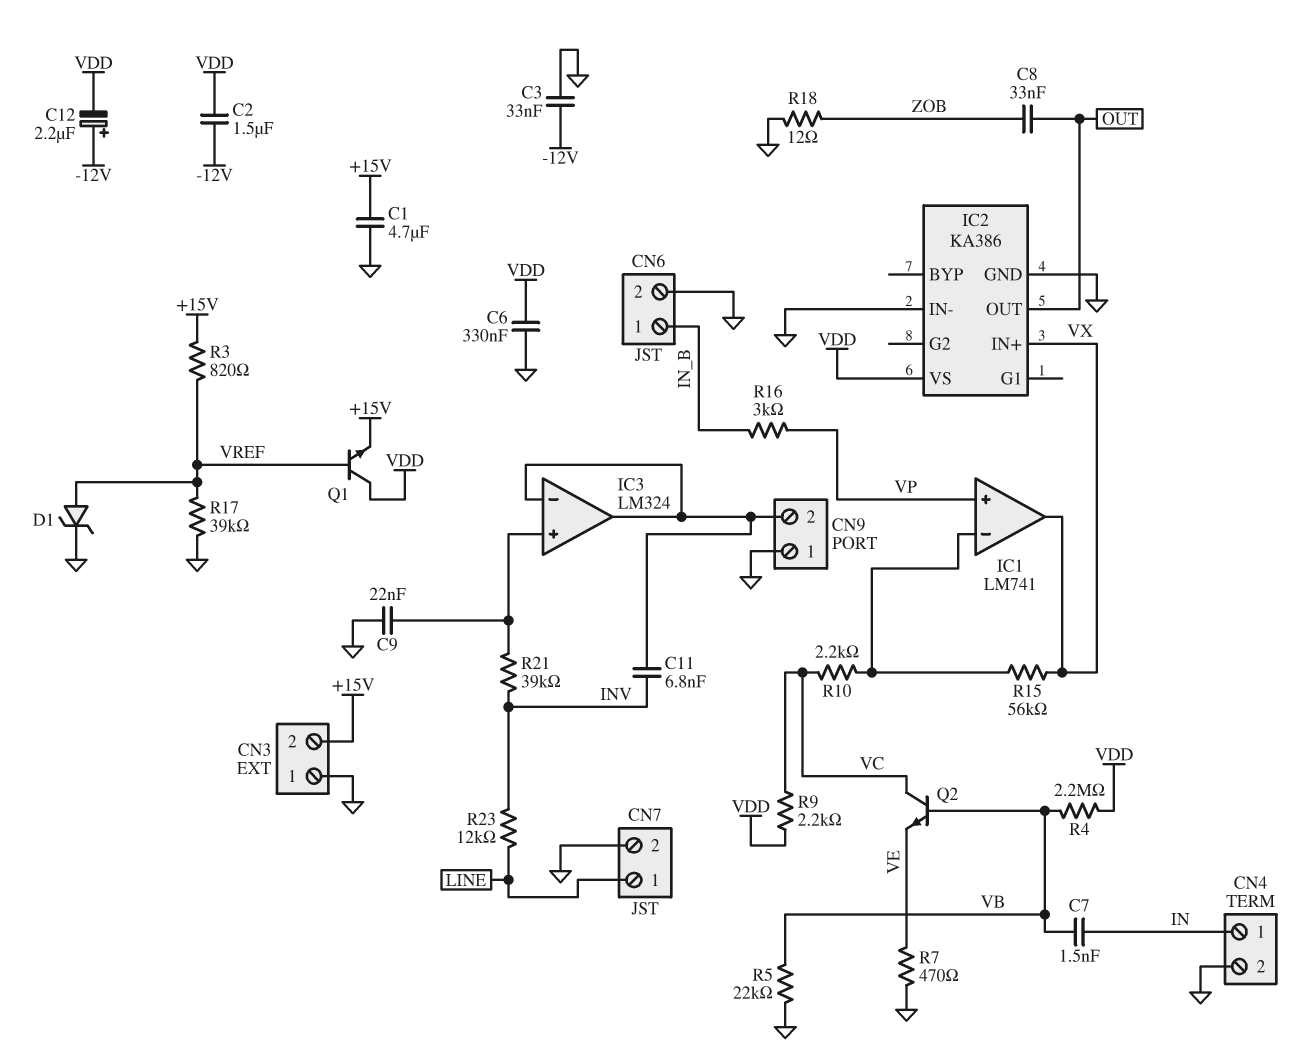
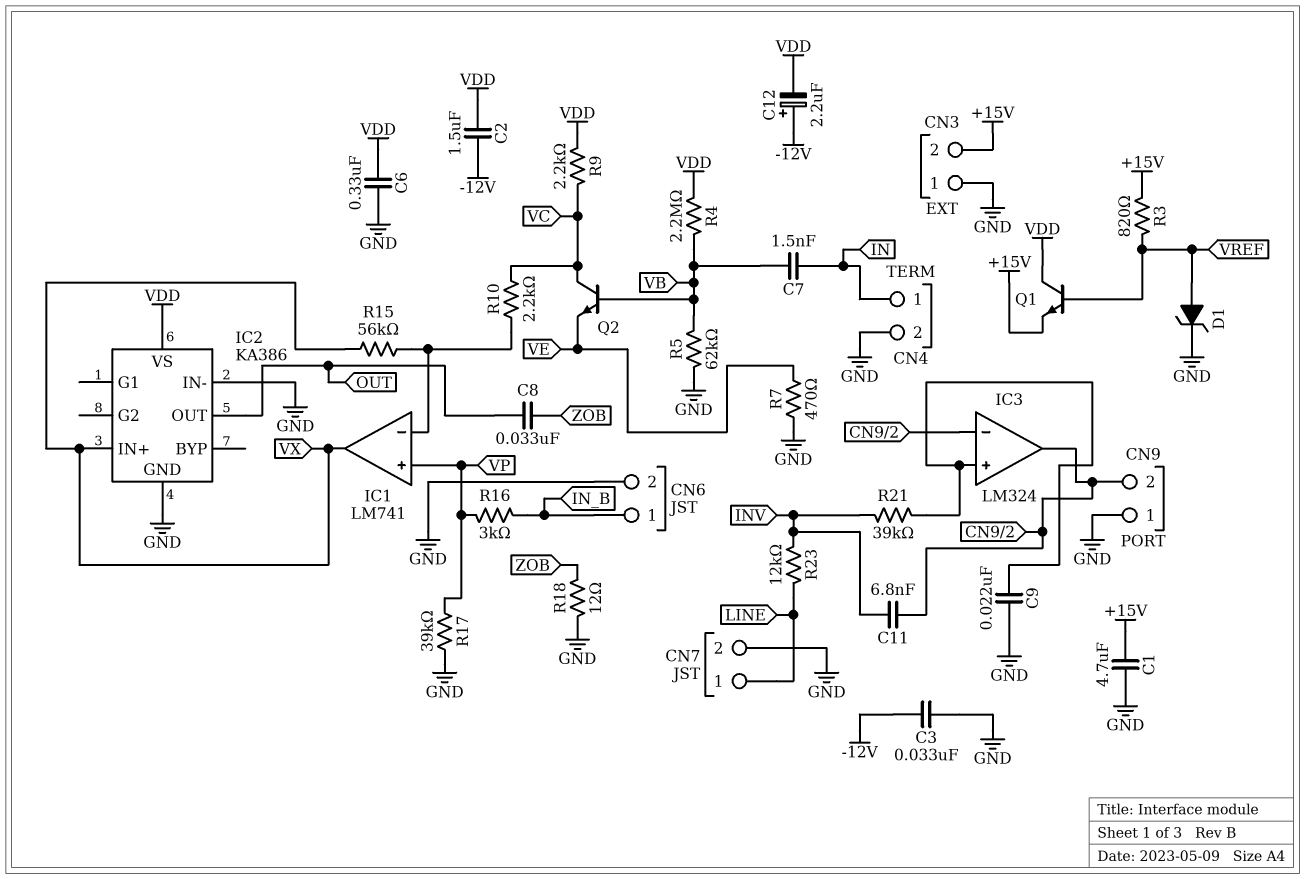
R5: 22k (GND, VB) -> 62k (GND, VB)
R17: 39k (GND, VREF) -> 39k (GND, VP)

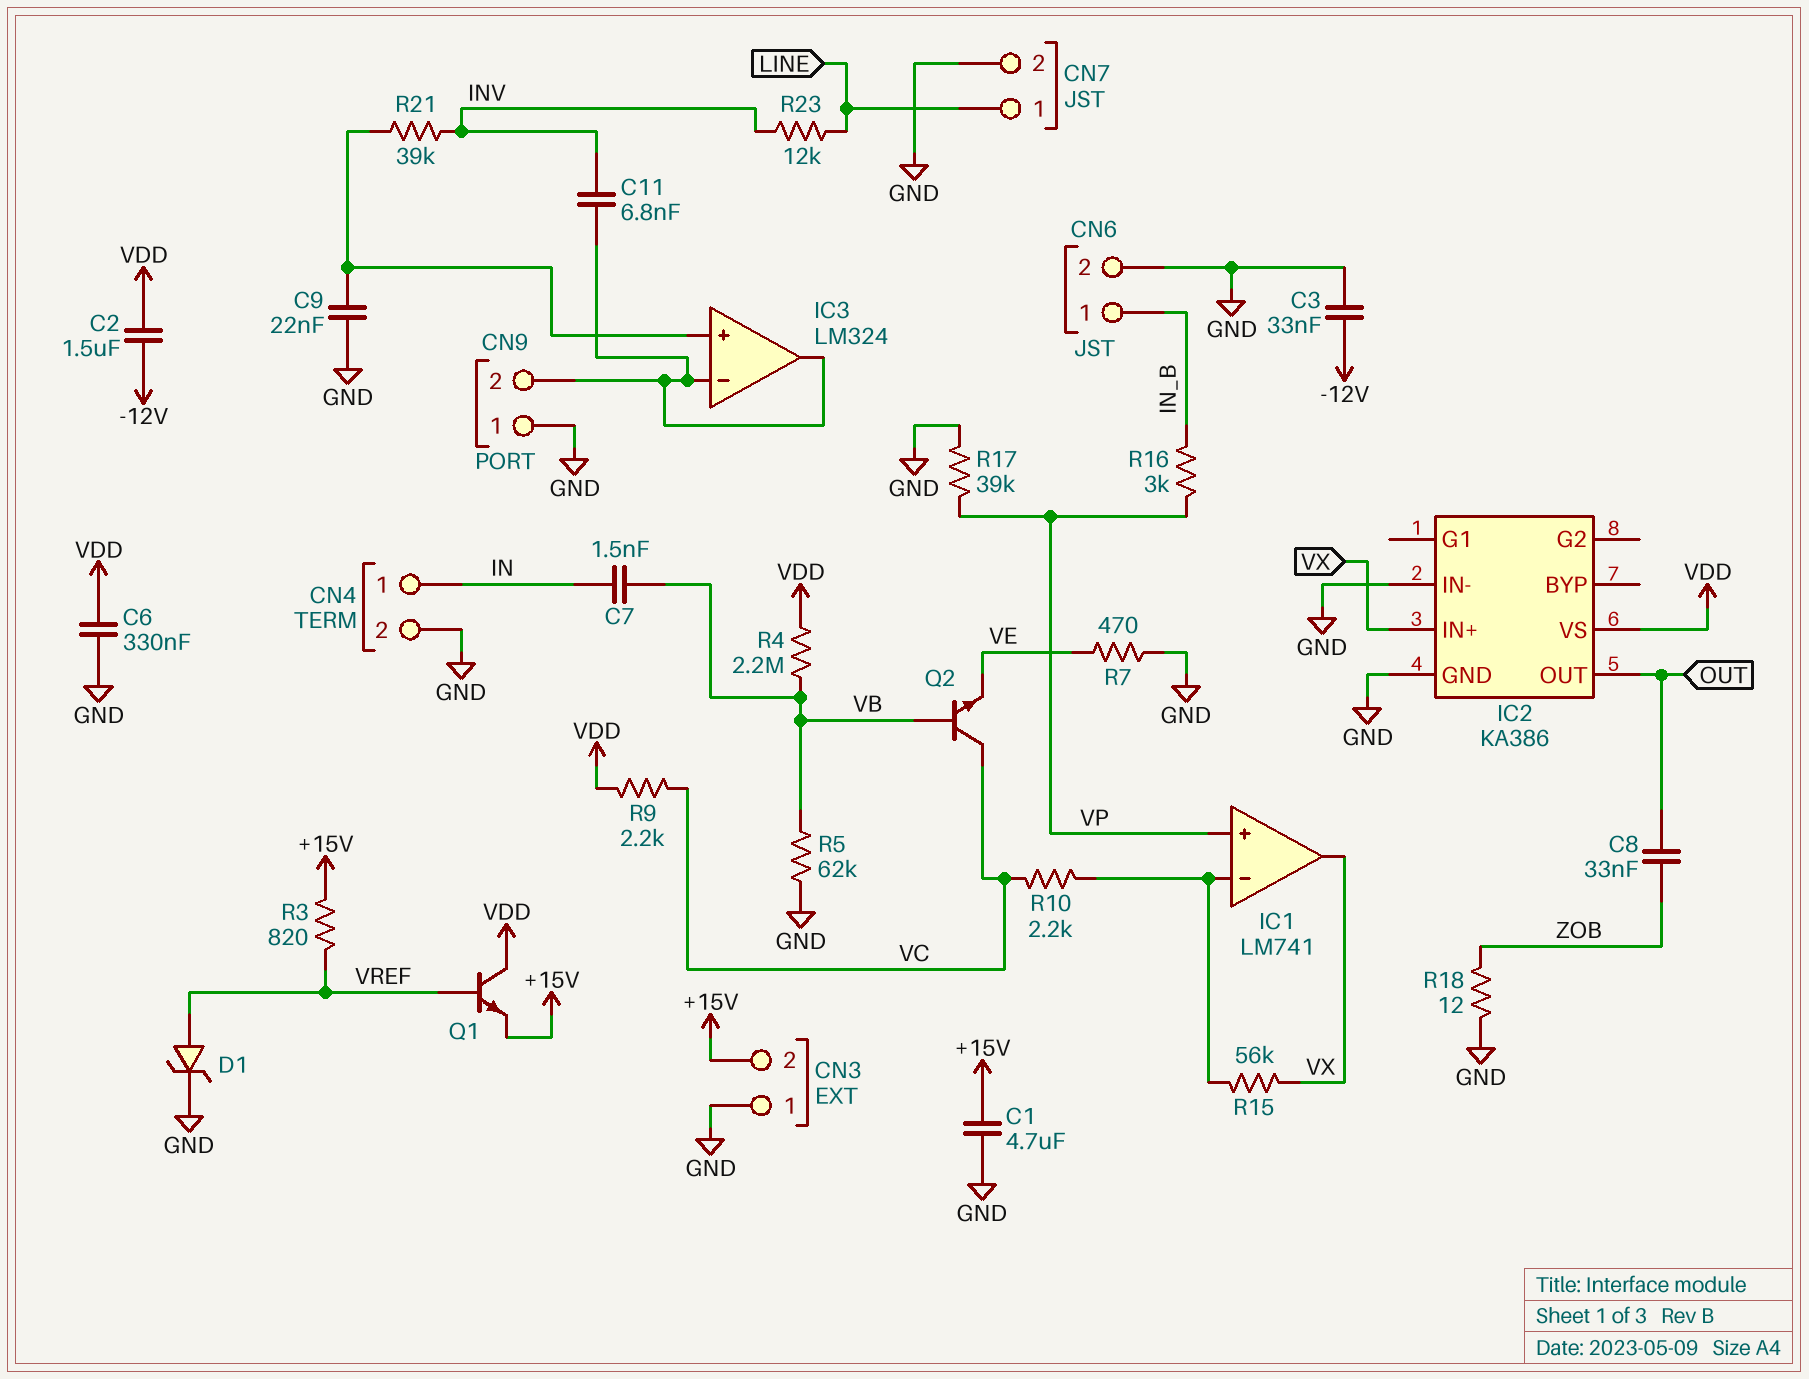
C12: 2.2uF (plus -12V, minus VDD) -> none

